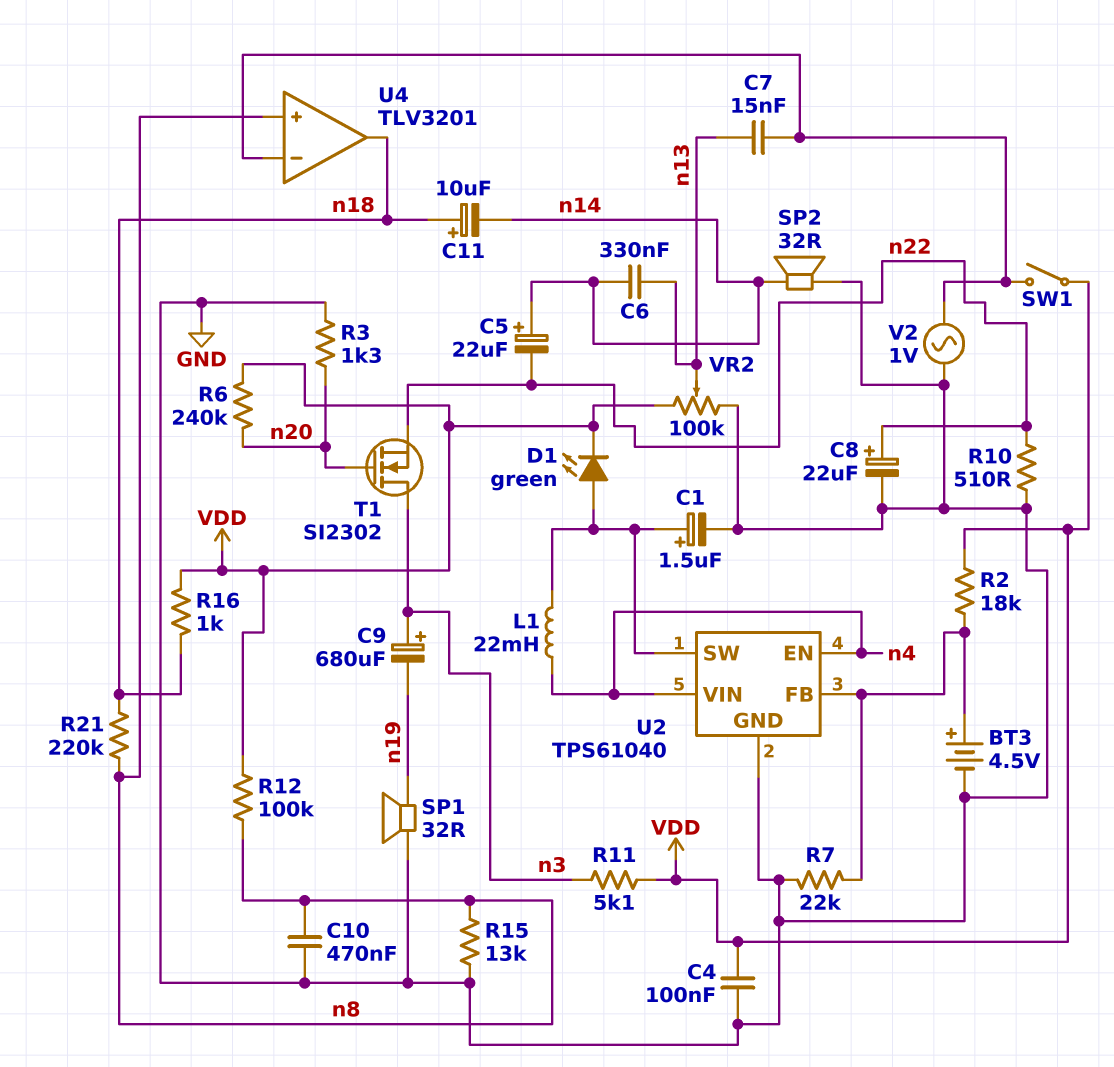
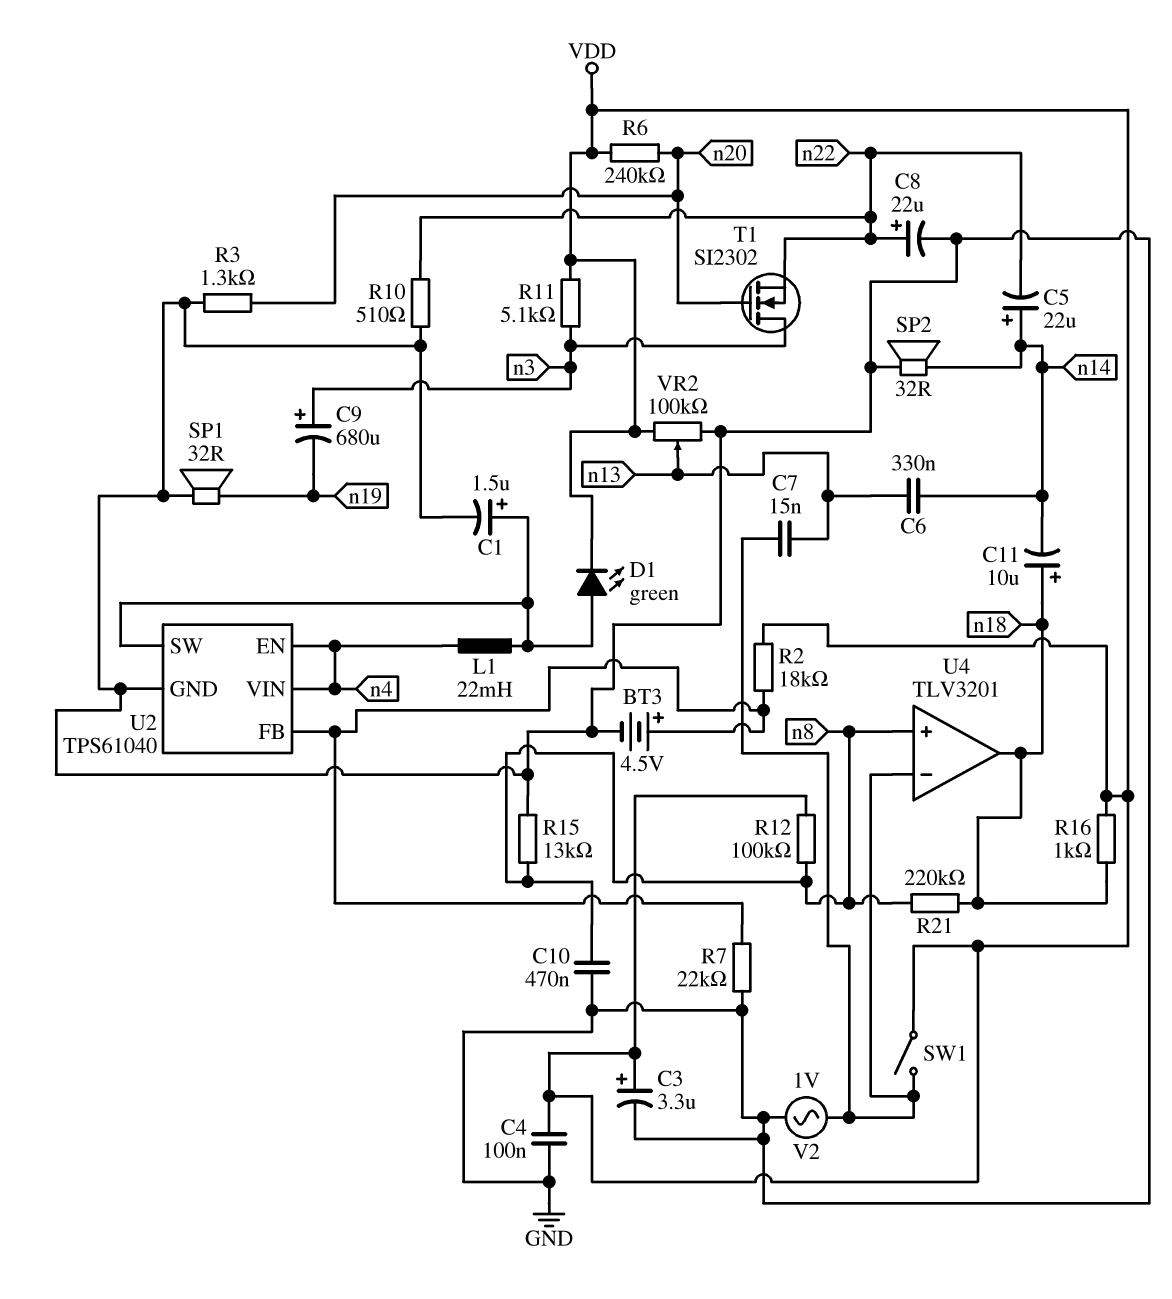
C3: none -> 3.3uF (plus VDD, minus GND)

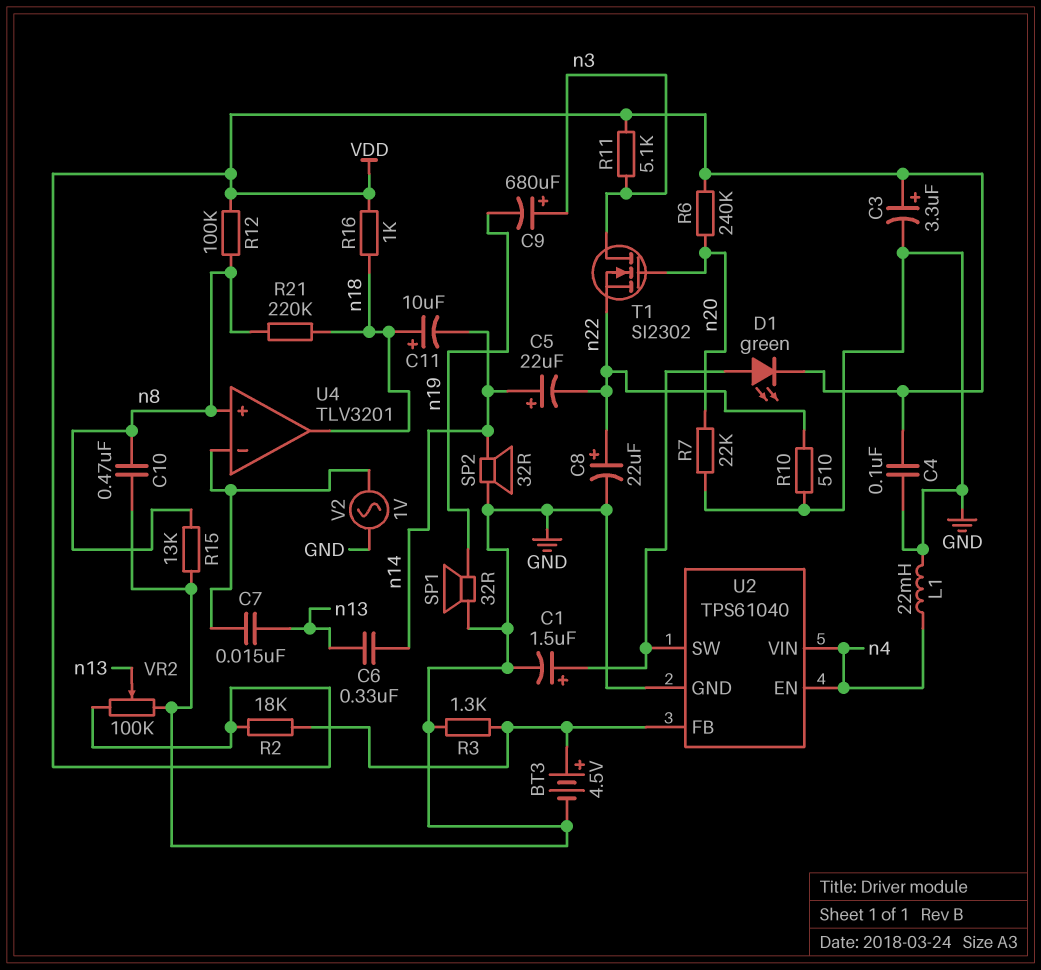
L1: 22mH (U2/SW, n4) -> 22mH (GND, n4)
R3: 1.3k (GND, n20) -> 1.3k (GND, U2/FB)
R7: 22k (GND, U2/FB) -> 22k (GND, n20)
SW1: switch (U4/in-, VDD) -> none

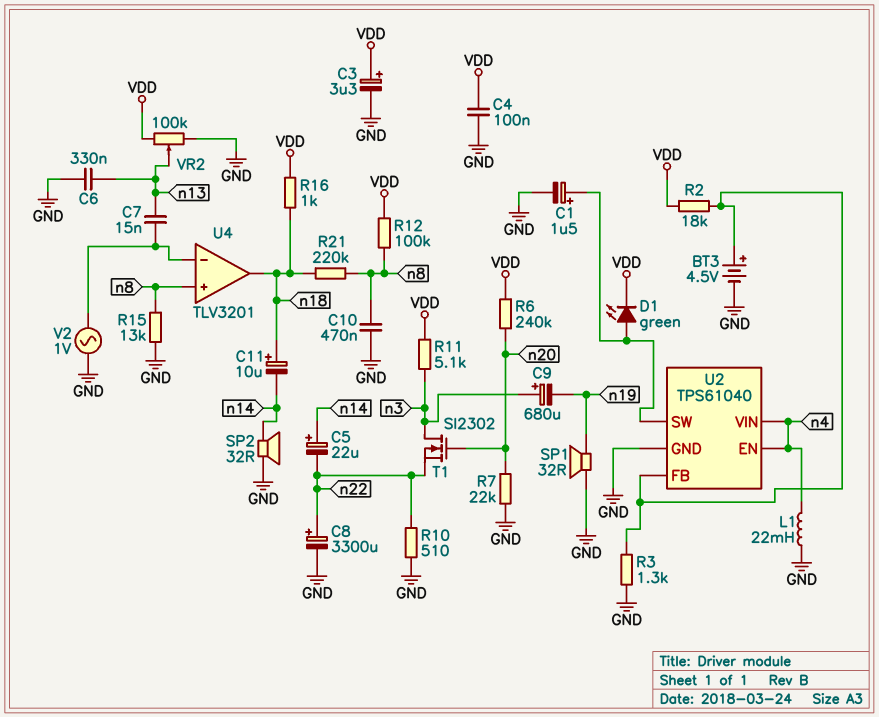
C6: 330nF (n13, n14) -> 330nF (GND, n13)
C8: 22uF (plus n22, minus GND) -> 3300uF (plus n22, minus GND)

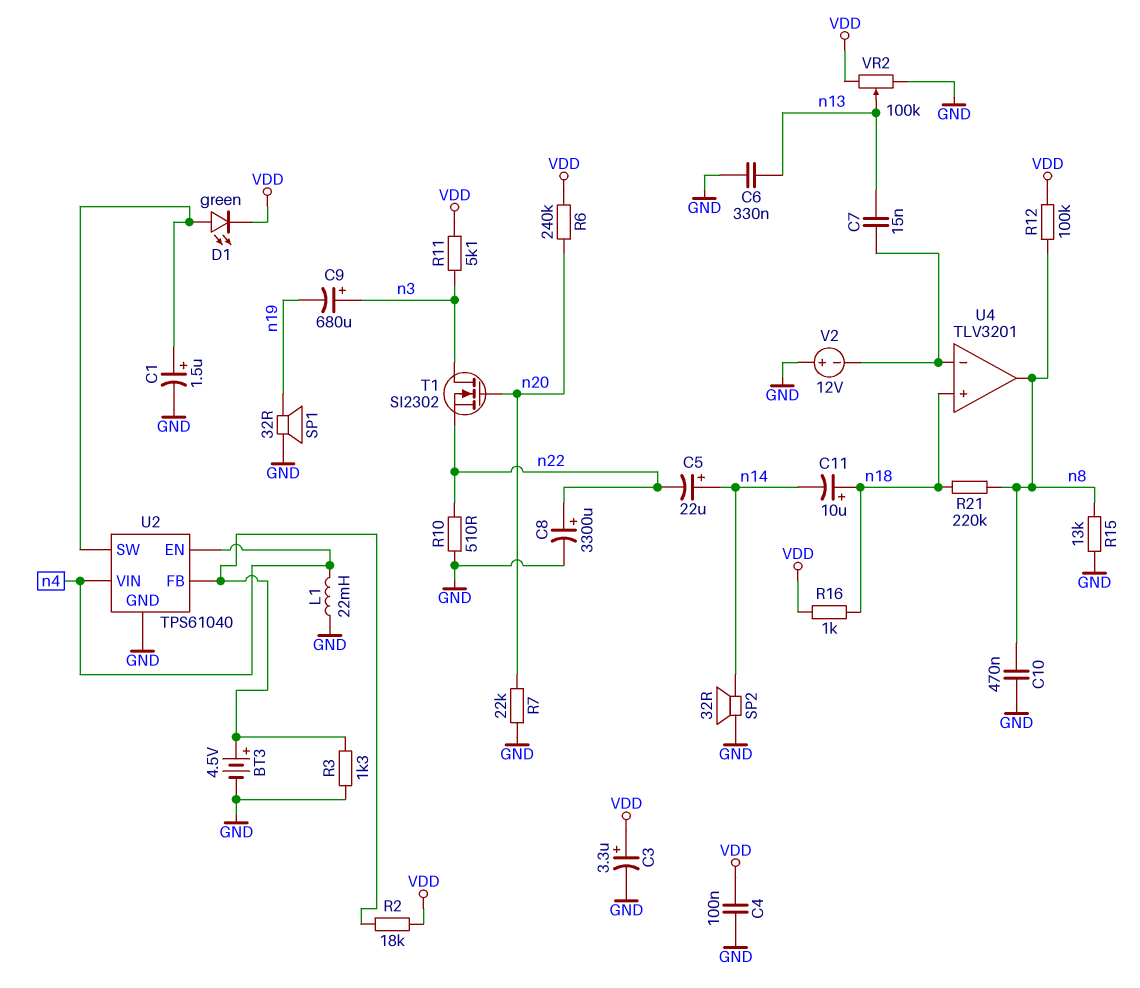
U4 pin in+: n8 -> n18
U4 pin out: n18 -> n8
V2: AC 1V (GND, U4/in-) -> 12V (plus GND, minus U4/in-)

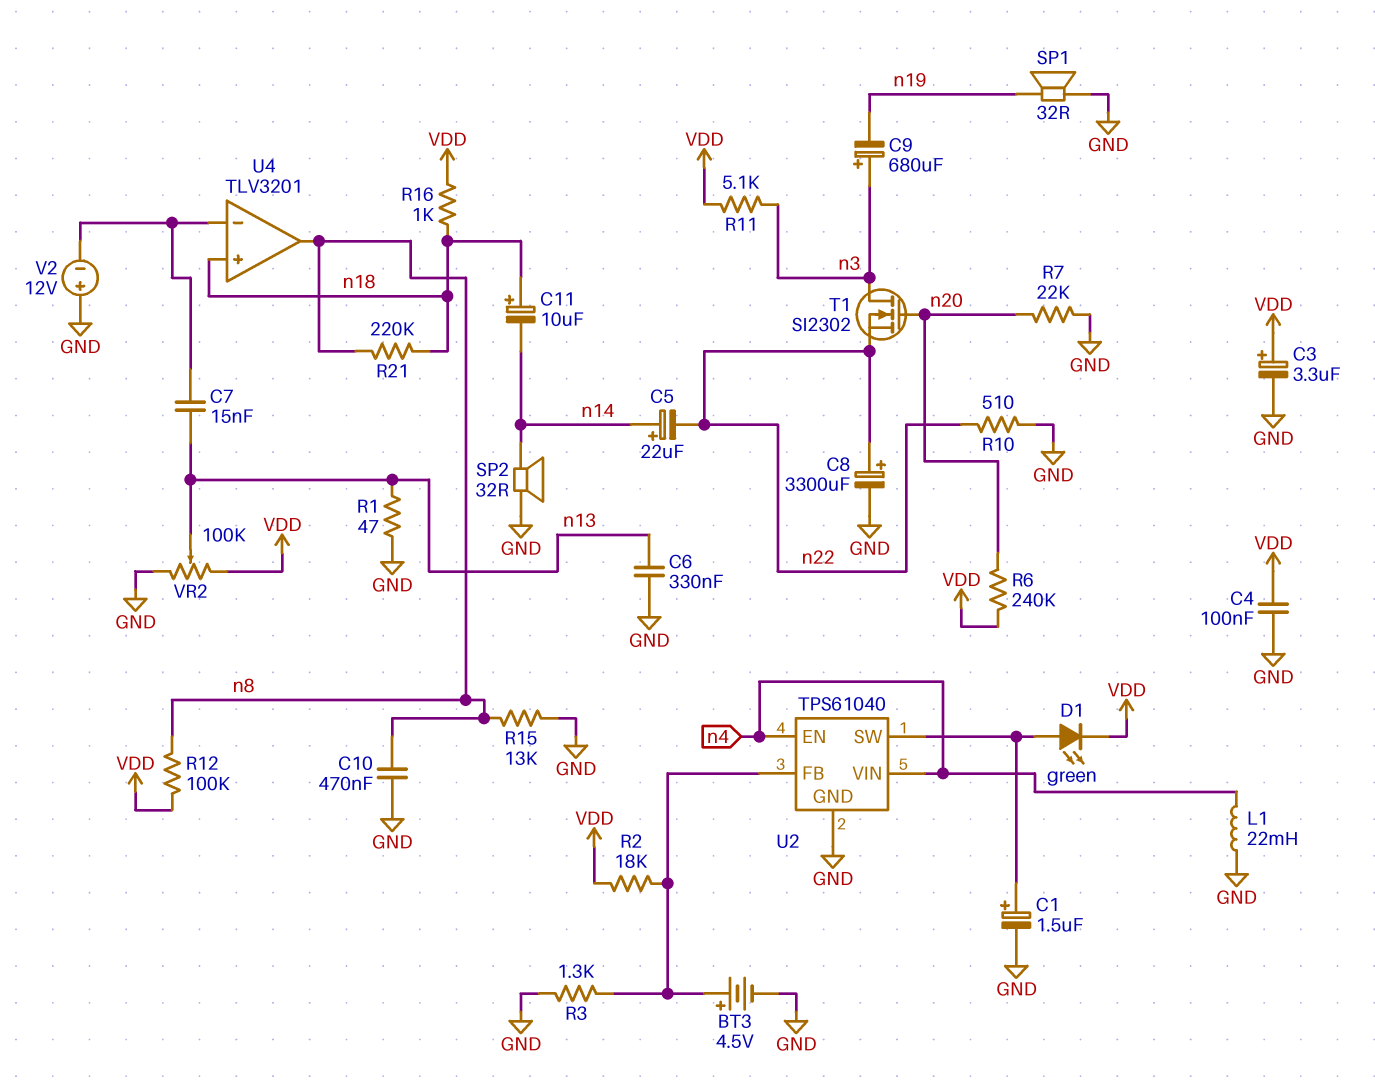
R1: none -> 47 (GND, n13)

